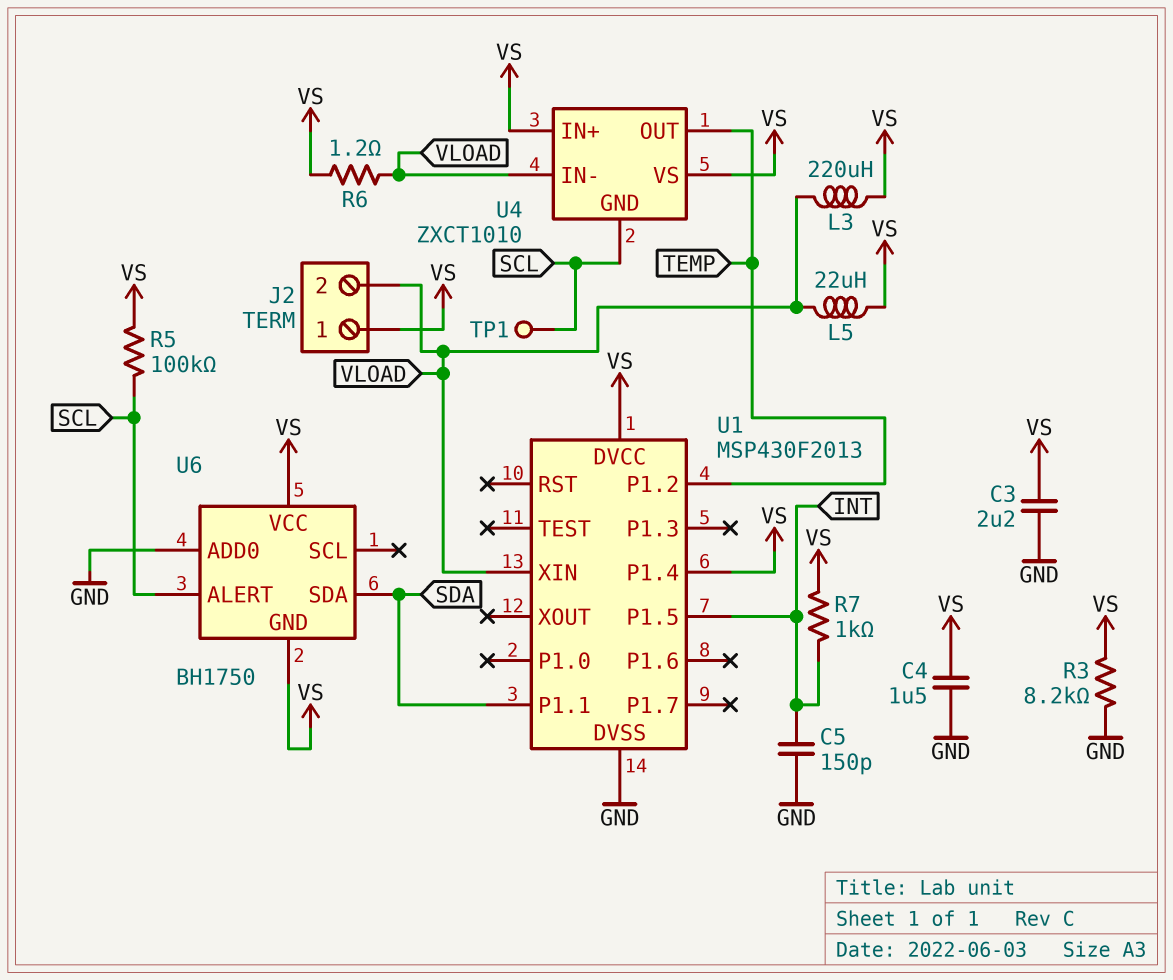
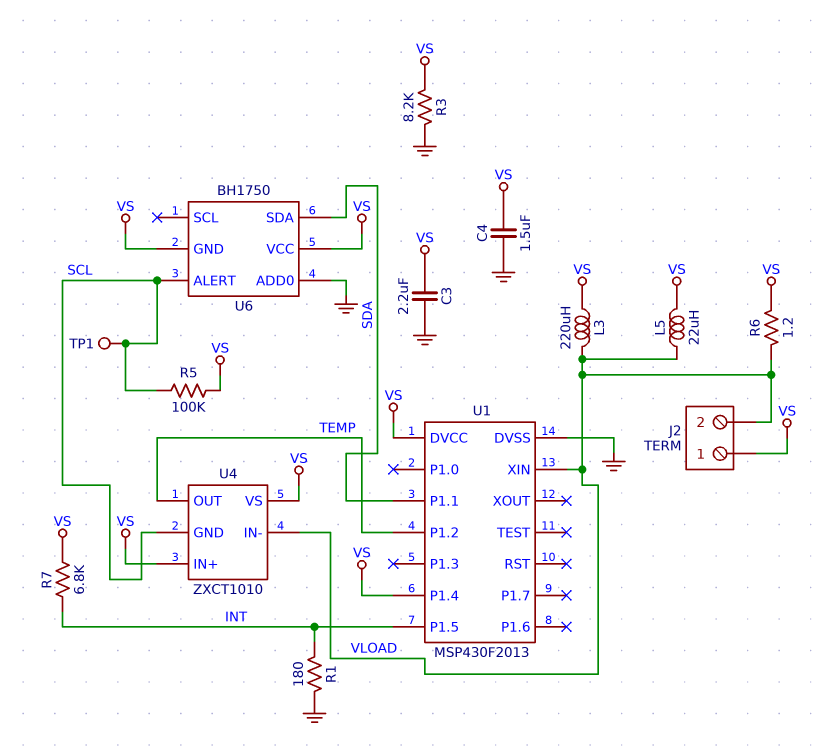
C5: 150pF (GND, INT) -> none
R1: none -> 180 (GND, INT)
R7: 1k (INT, VS) -> 6.8k (INT, VS)

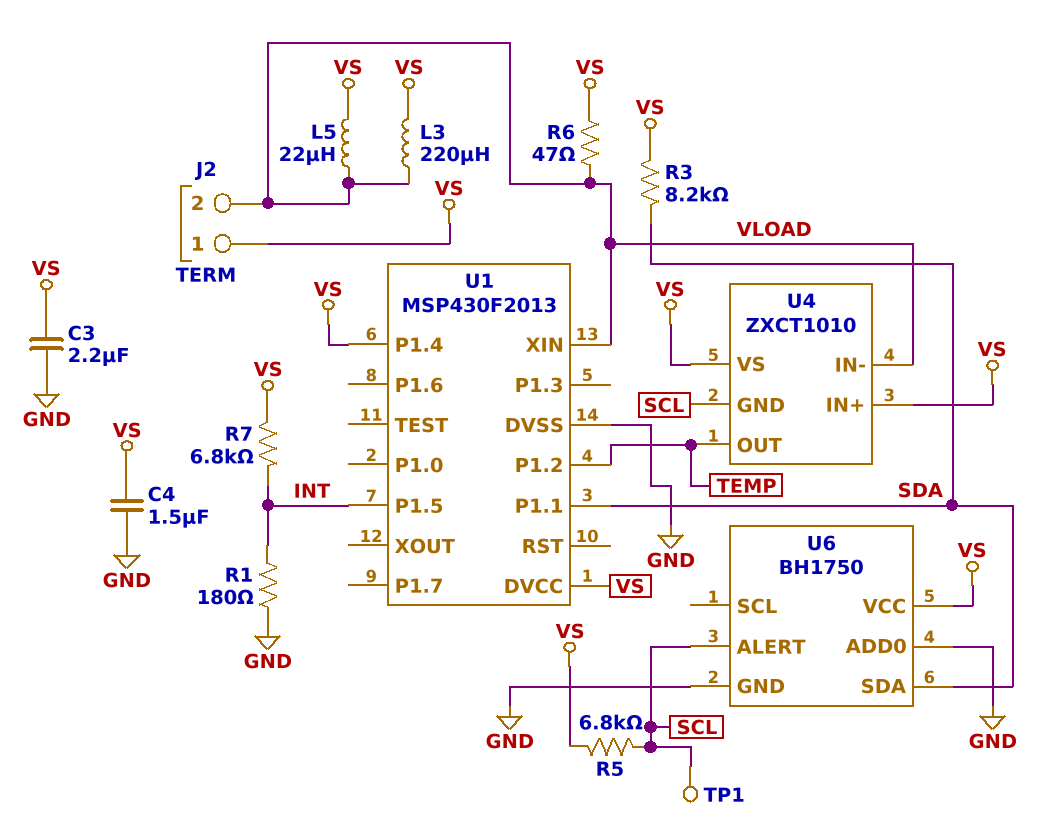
R3: 8.2k (GND, VS) -> 8.2k (SDA, VS)
R5: 100k (SCL, VS) -> 6.8k (SCL, VS)
R6: 1.2 (VLOAD, VS) -> 47 (VLOAD, VS)
U6 pin GND: VS -> GND

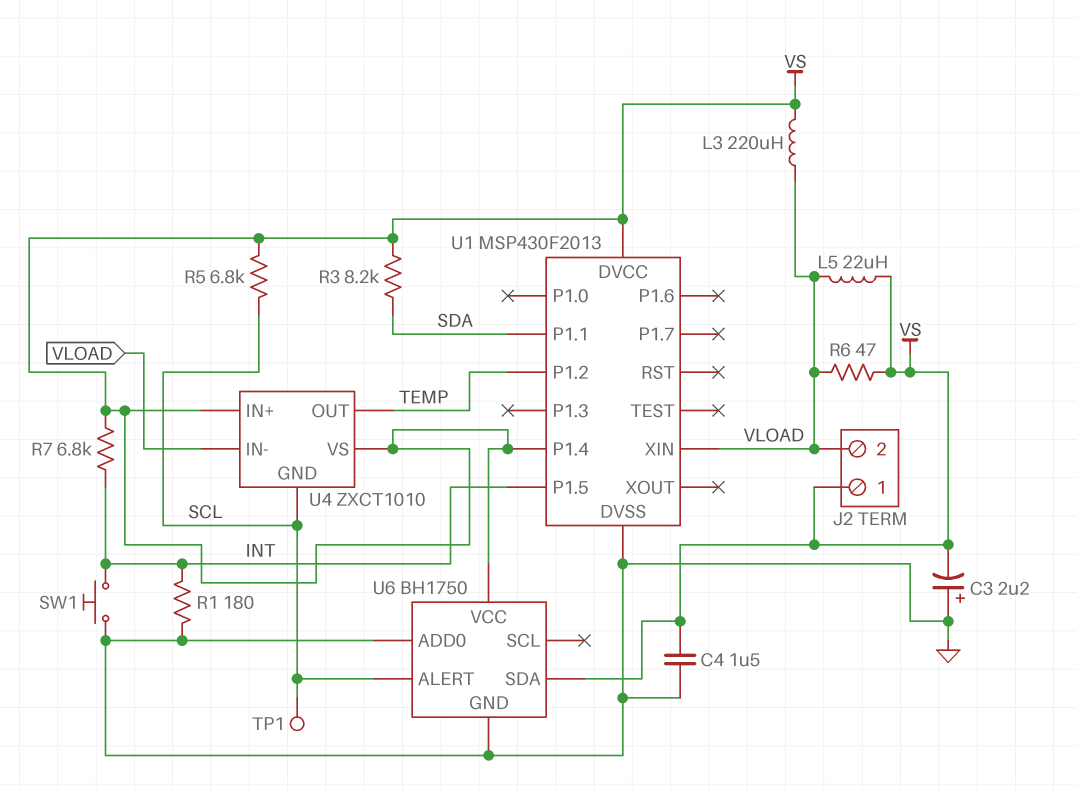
C3: 2.2uF (GND, VS) -> 2.2uF (plus GND, minus VS)
SW1: none -> button (GND, INT)
U6 pin SDA: SDA -> VS

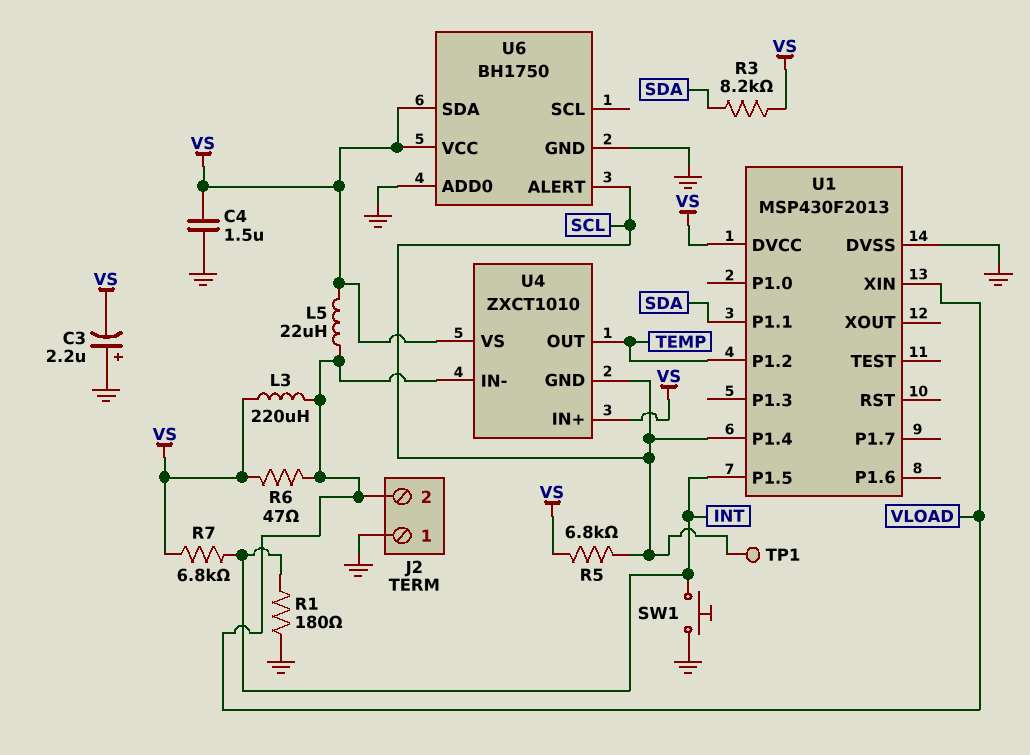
J2 pin 1: VS -> GND
U1 pin P1.4: VS -> SCL

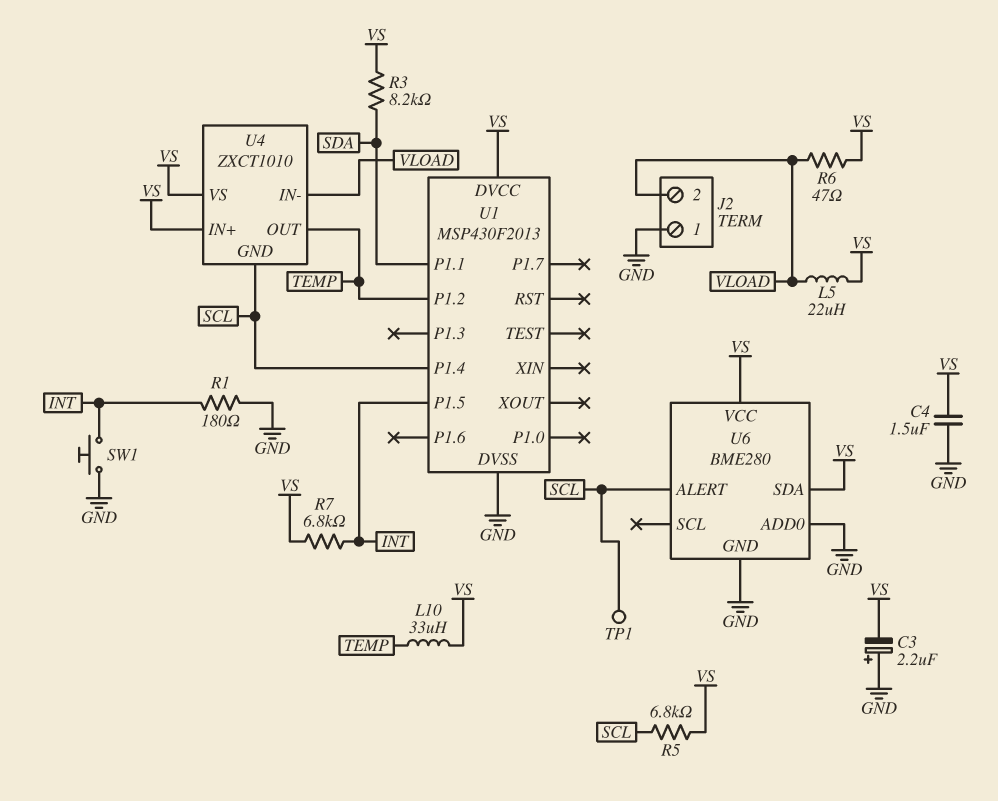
L3: 220uH (VLOAD, VS) -> none
L10: none -> 33uH (TEMP, VS)
U1 pin XIN: VLOAD -> none
U6: BH1750 -> BME280

